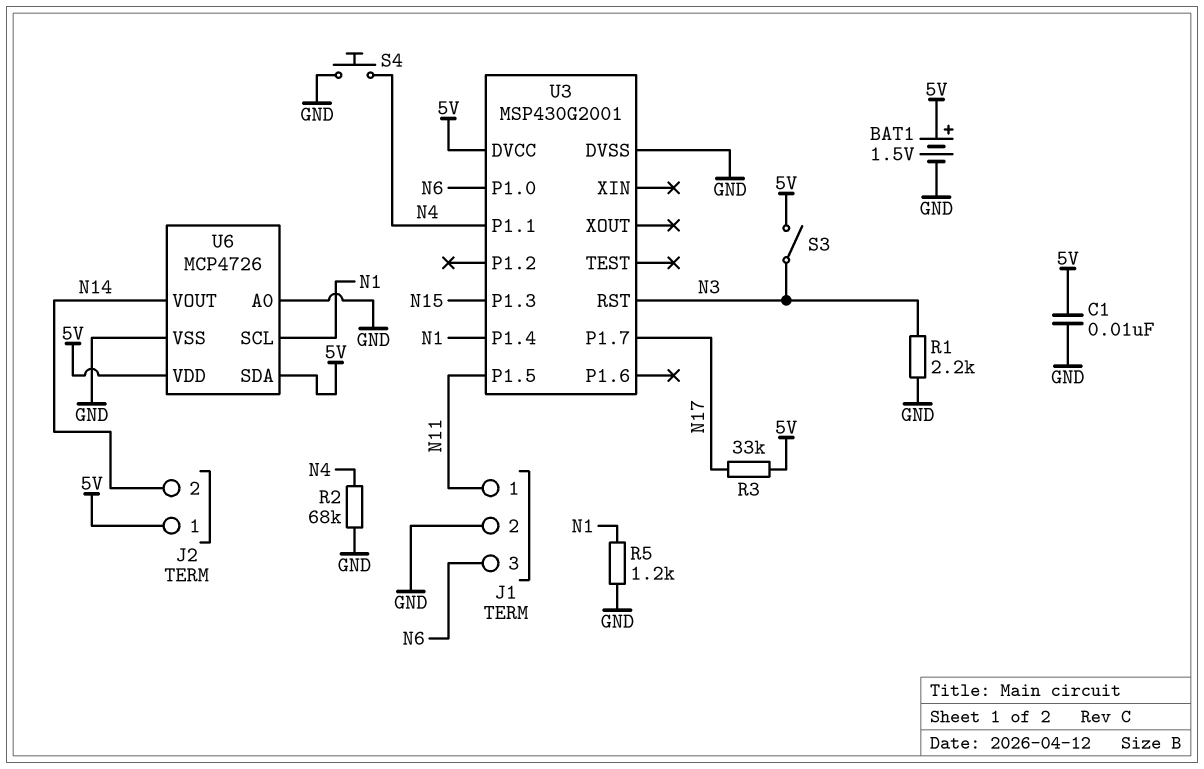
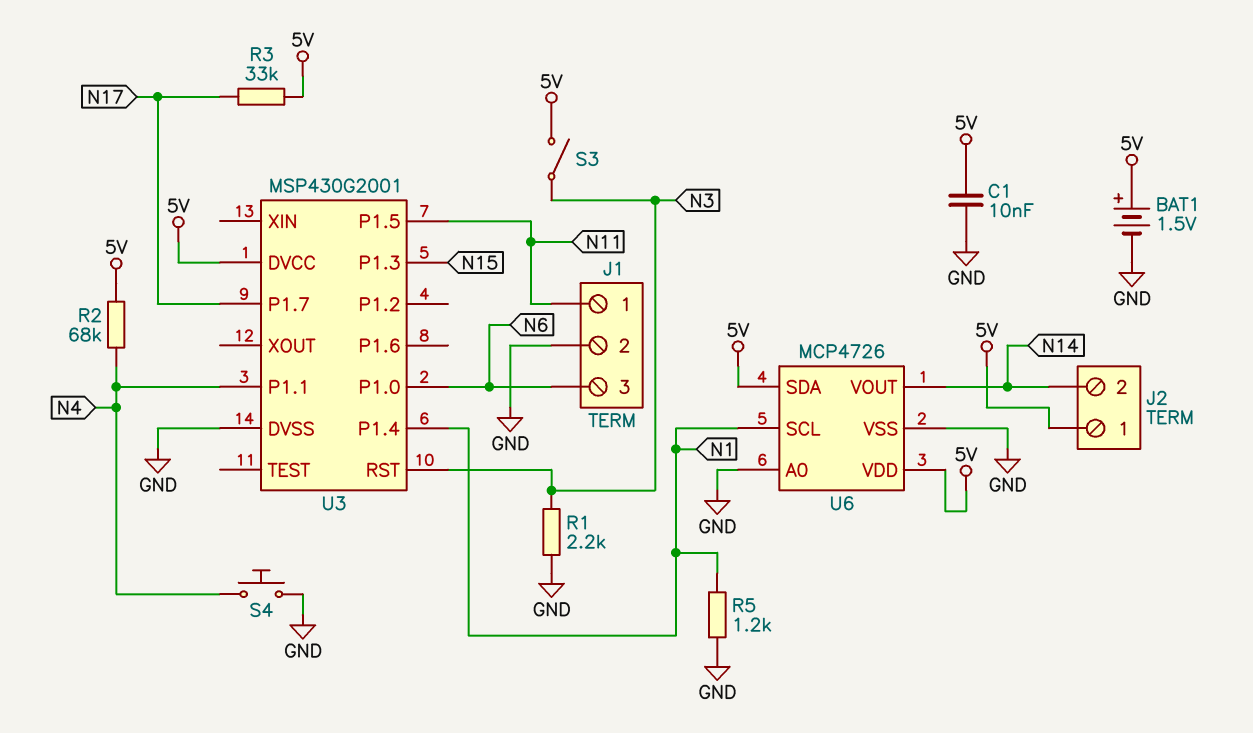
R2: 68k (GND, N4) -> 68k (5V, N4)

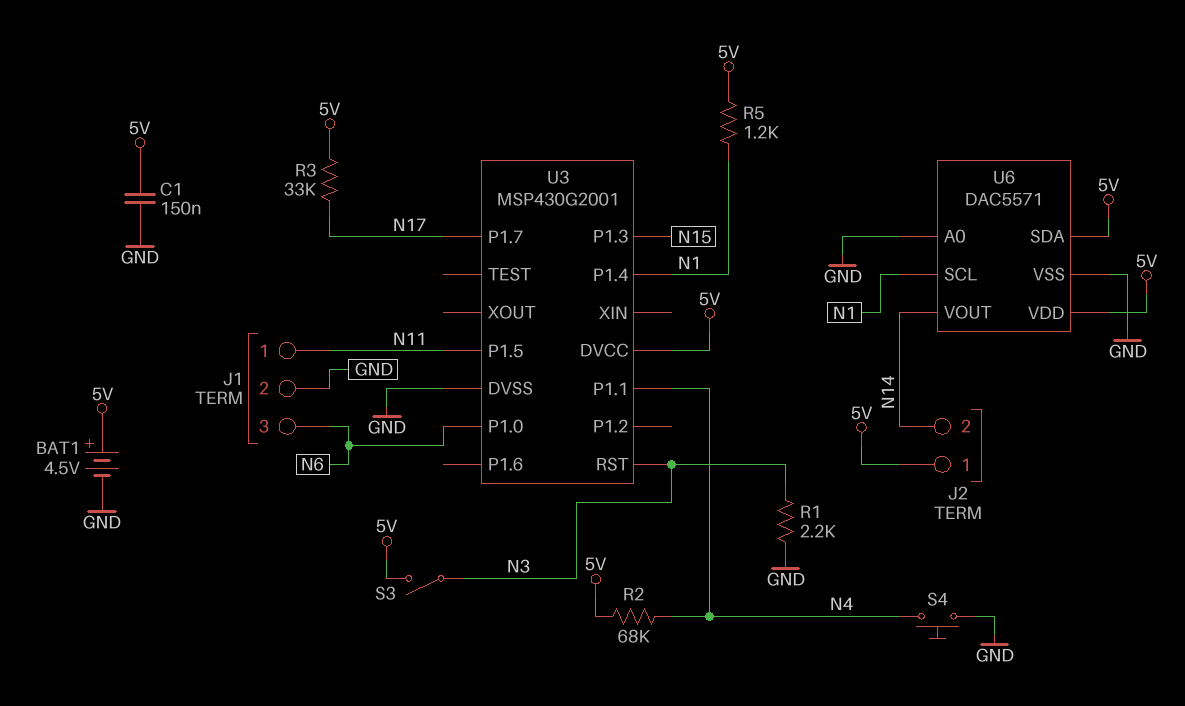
BAT1: 1.5V (plus 5V, minus GND) -> 4.5V (plus 5V, minus GND)
C1: 10nF (5V, GND) -> 150nF (5V, GND)
R5: 1.2k (GND, N1) -> 1.2k (5V, N1)
U6: MCP4726 -> DAC5571

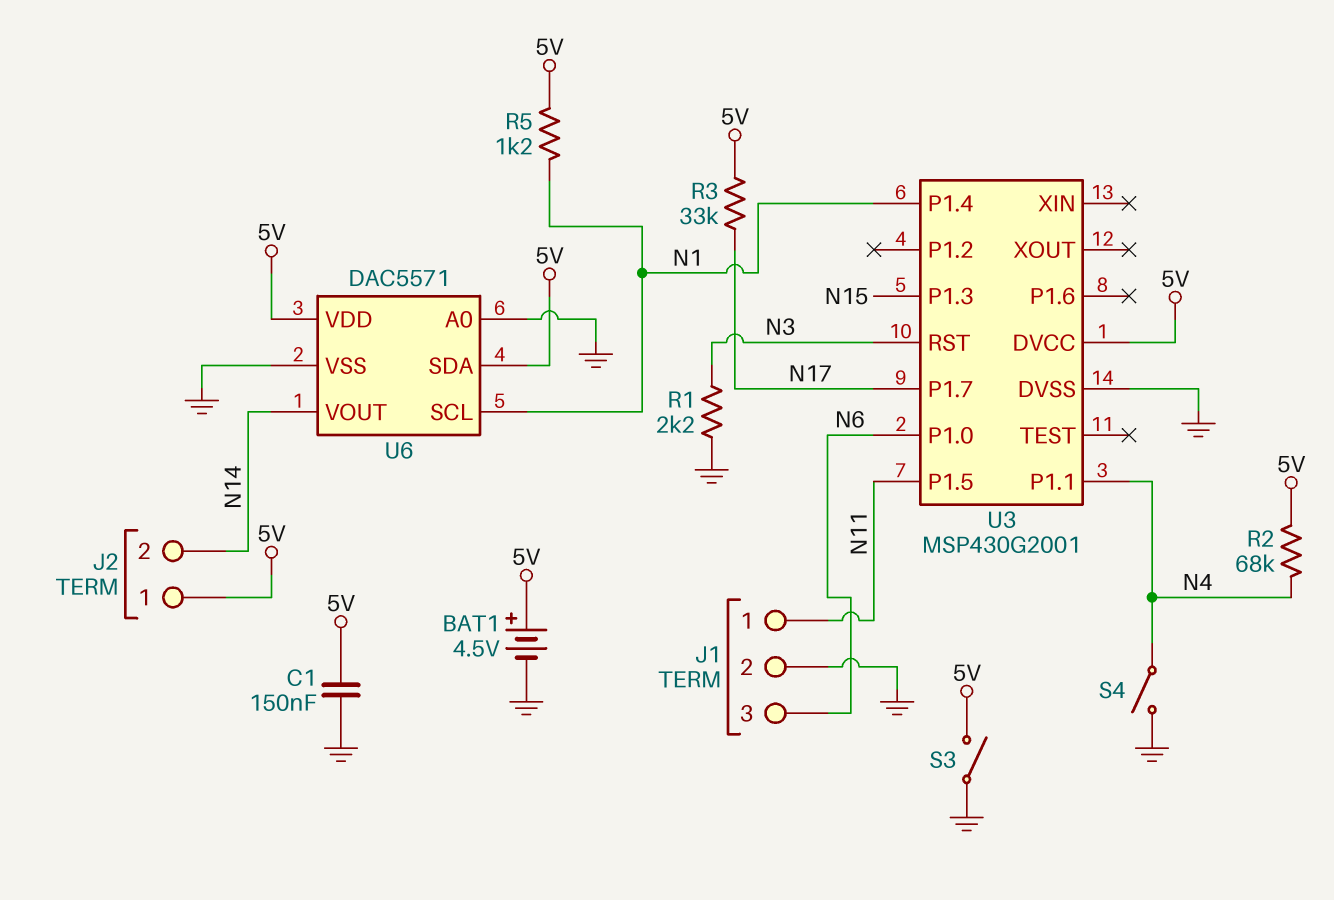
S3: switch (5V, N3) -> switch (5V, GND)
S4: button (GND, N4) -> switch (GND, N4)

